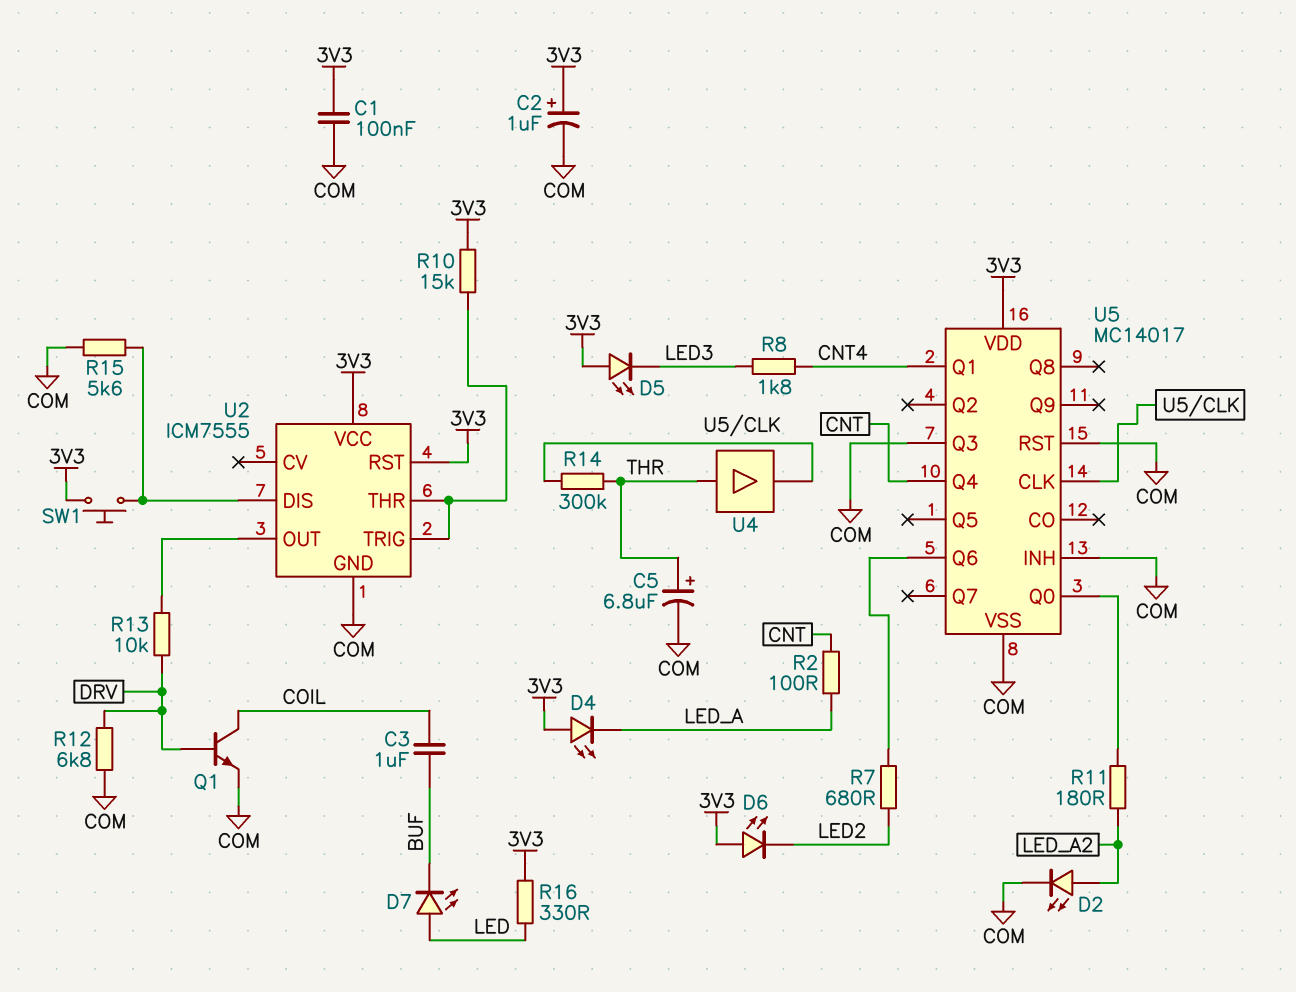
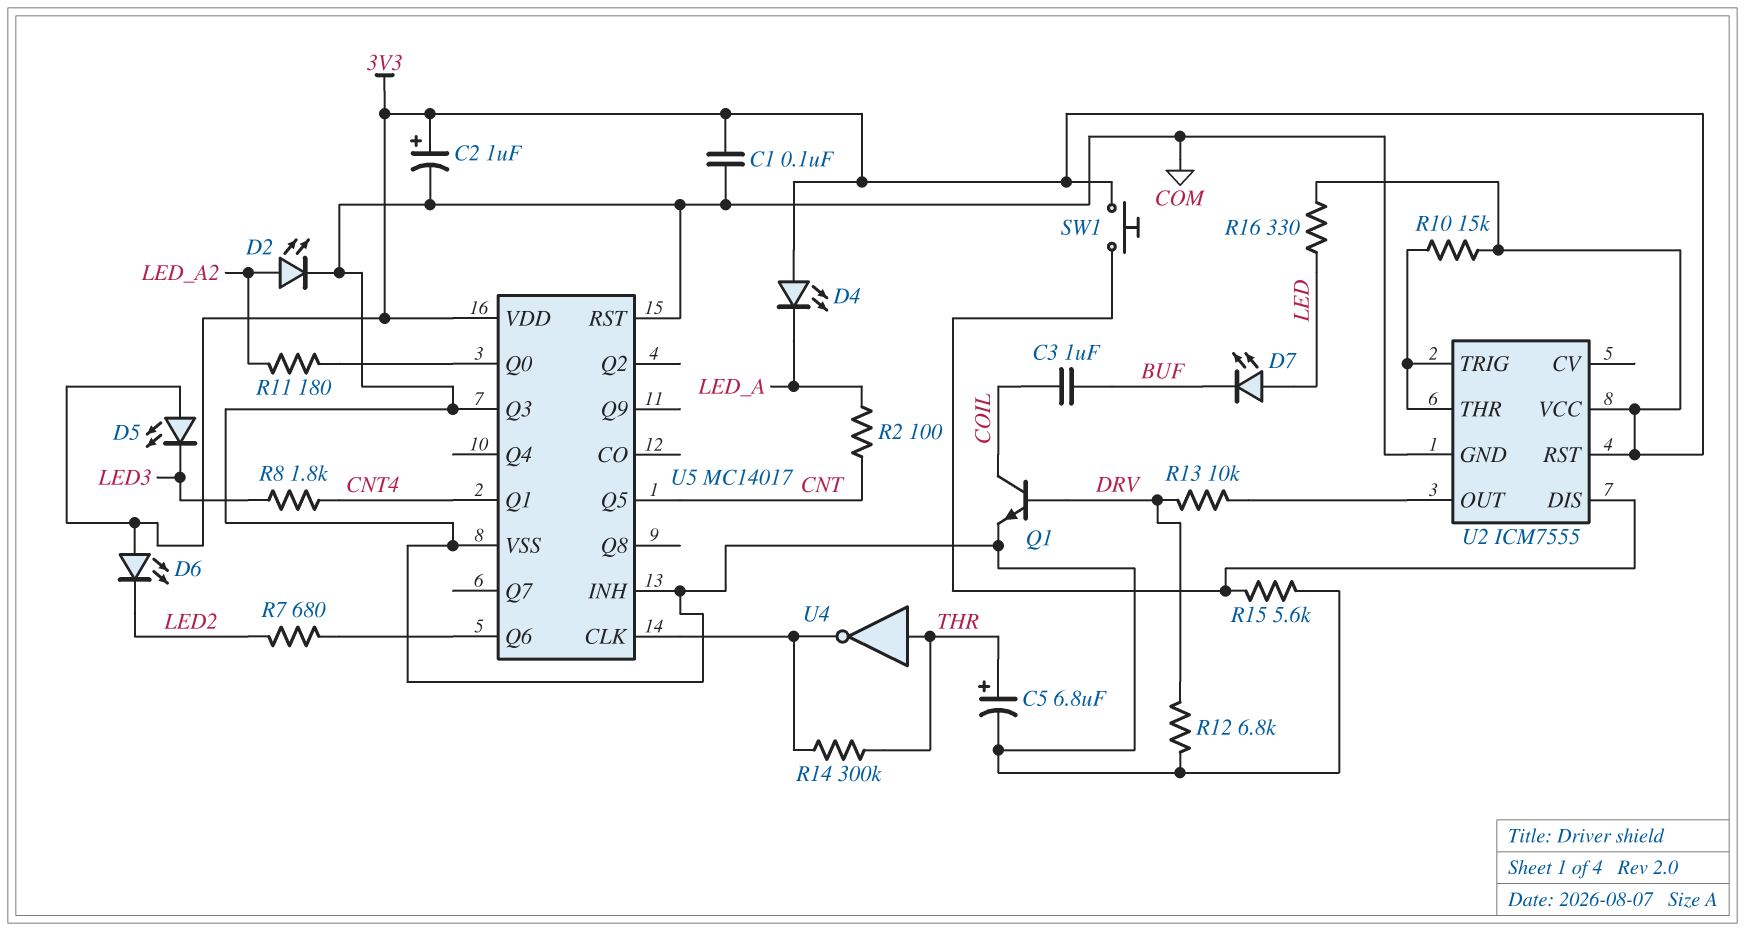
U4: buffer (in THR, out U5/CLK) -> NOT (in THR, out U5/CLK)
U5 pin Q4: CNT -> none
U5 pin Q5: none -> CNT

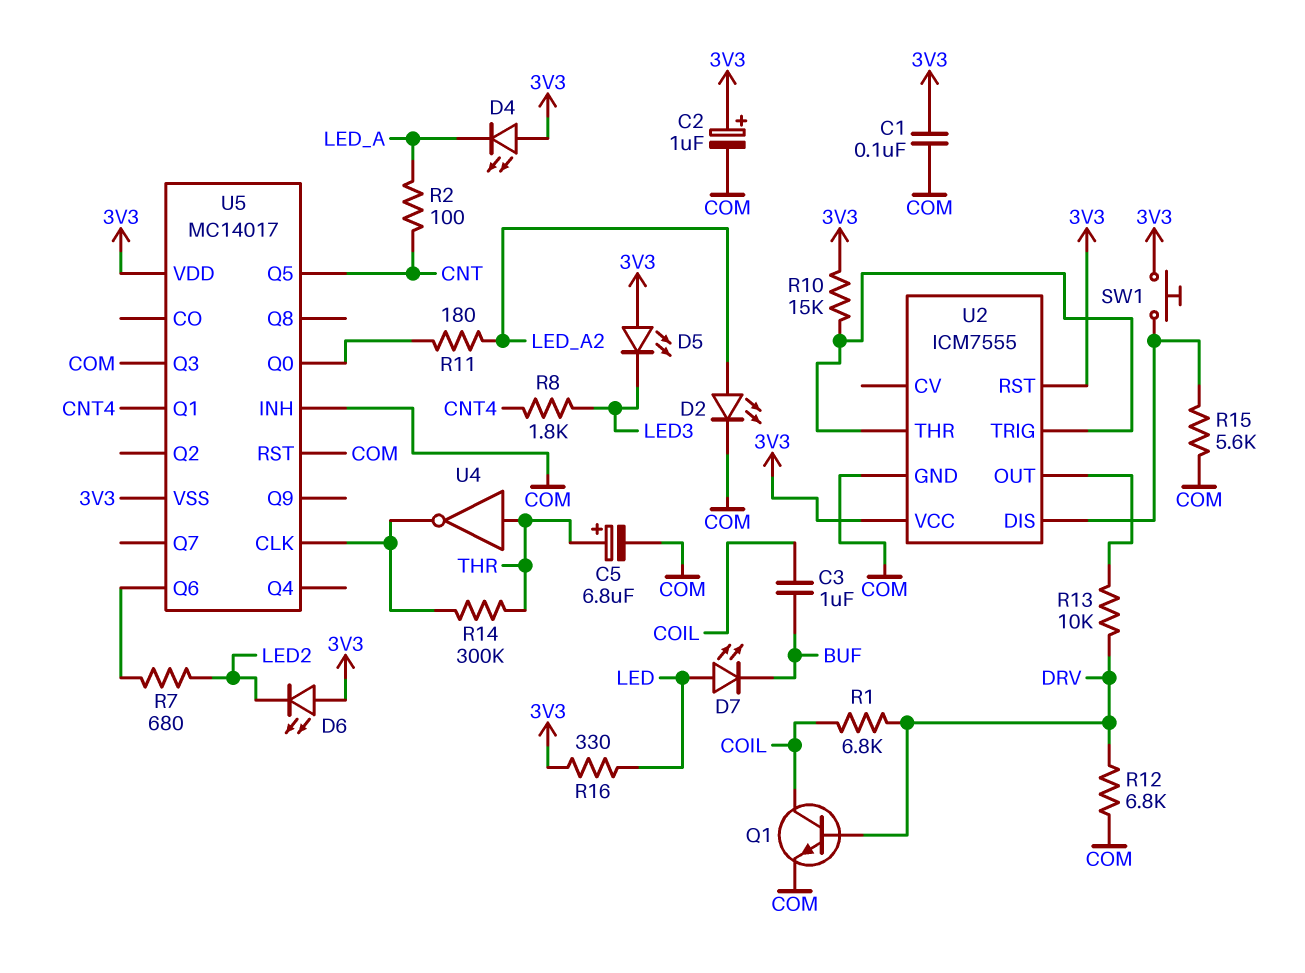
R1: none -> 6.8k (COIL, DRV)
U5 pin VSS: COM -> 3V3

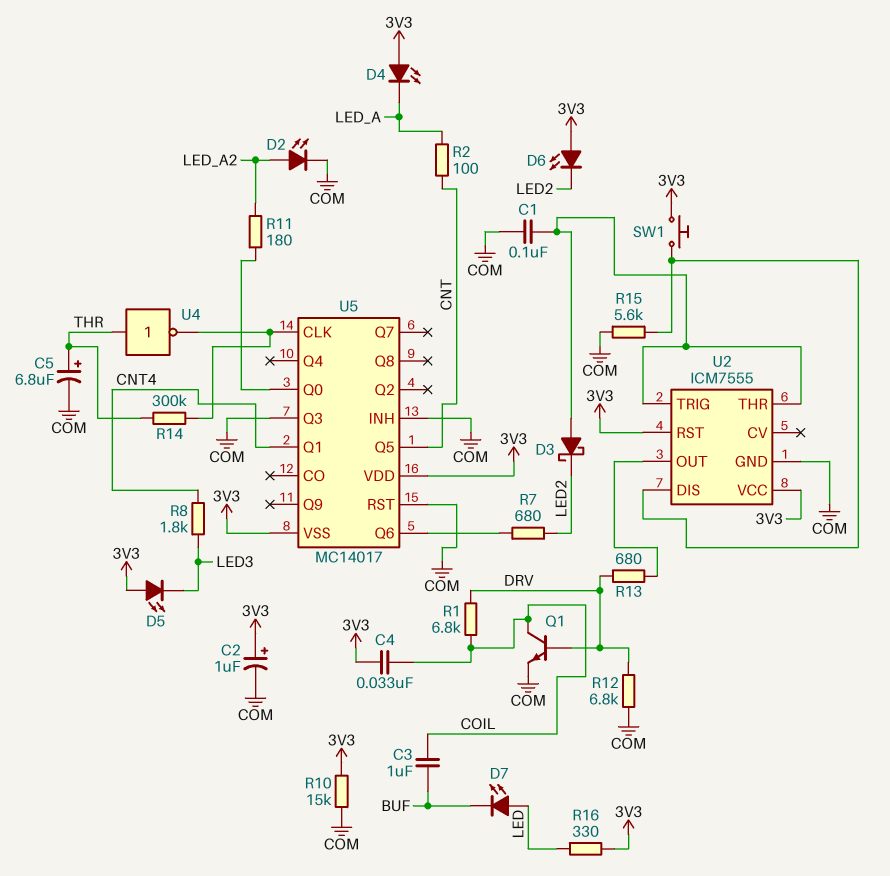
C1: 100nF (3V3, COM) -> 100nF (COM, U2/THR)
C4: none -> 33nF (3V3, COIL)
D3: none -> schottky (A U2/THR, K LED2)
R10: 15k (3V3, U2/THR) -> 15k (3V3, COM)
R13: 10k (DRV, U2/OUT) -> 680 (DRV, U2/OUT)

